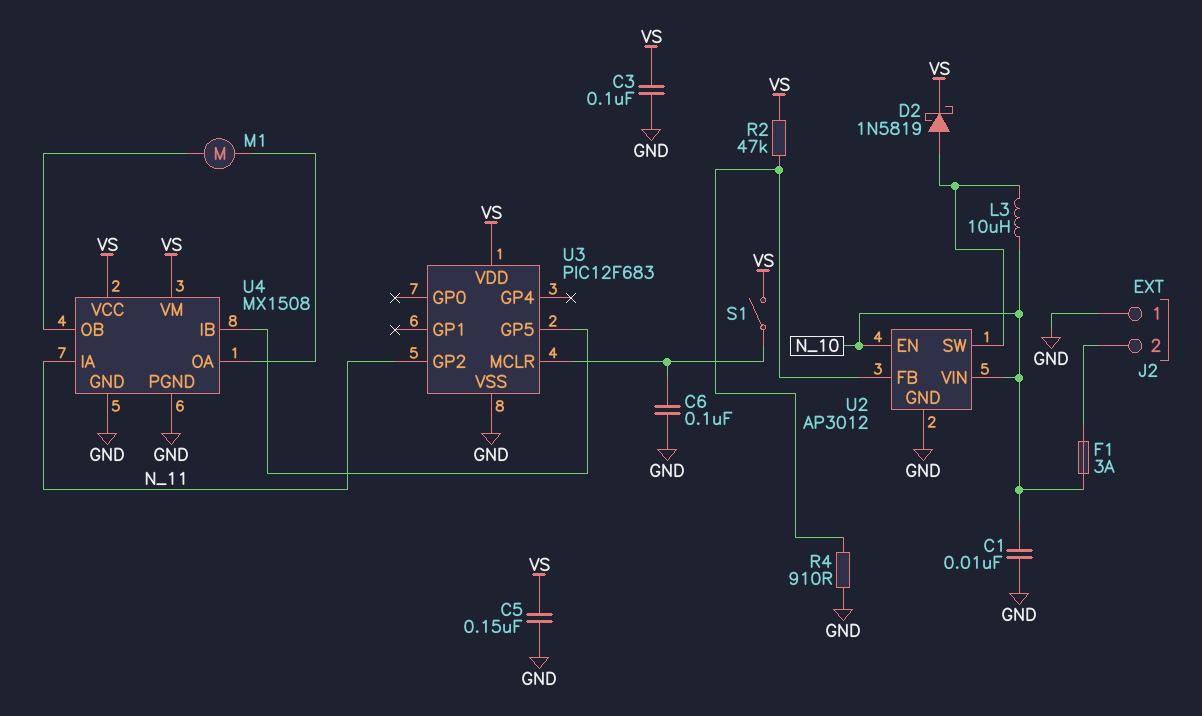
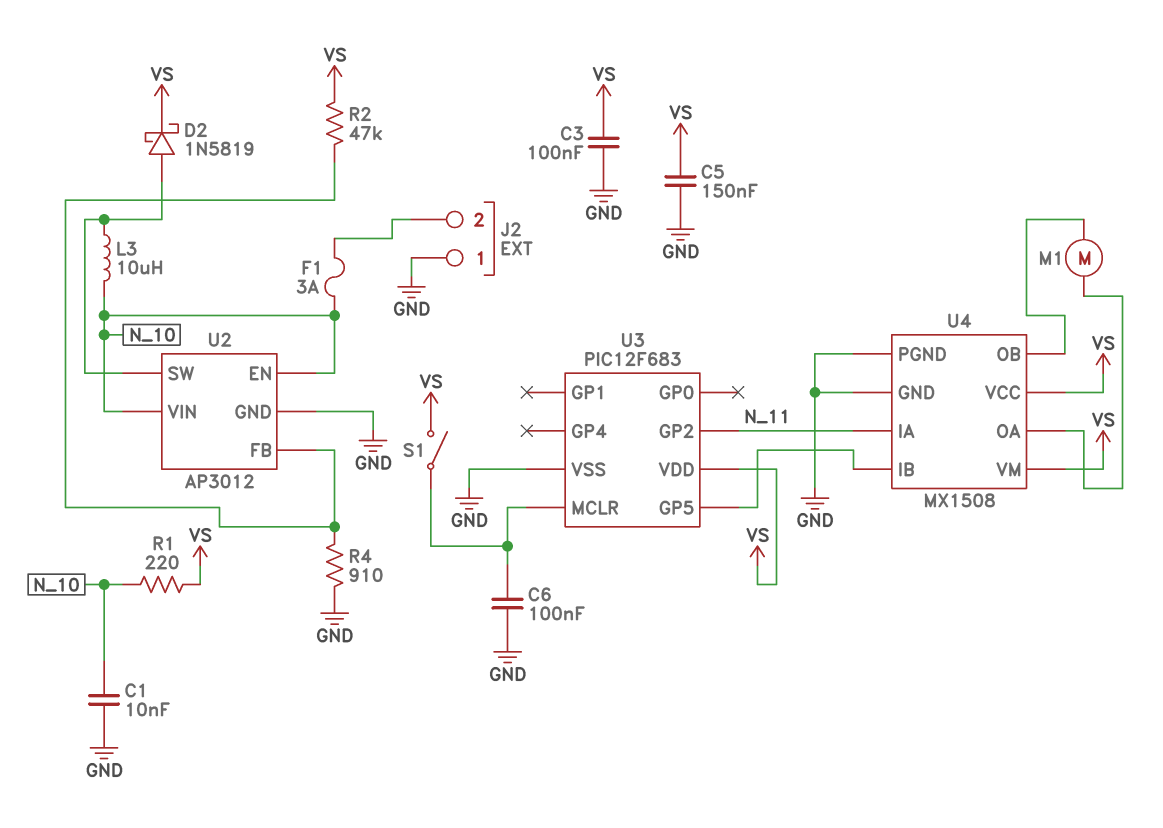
R1: none -> 220 (N_10, VS)

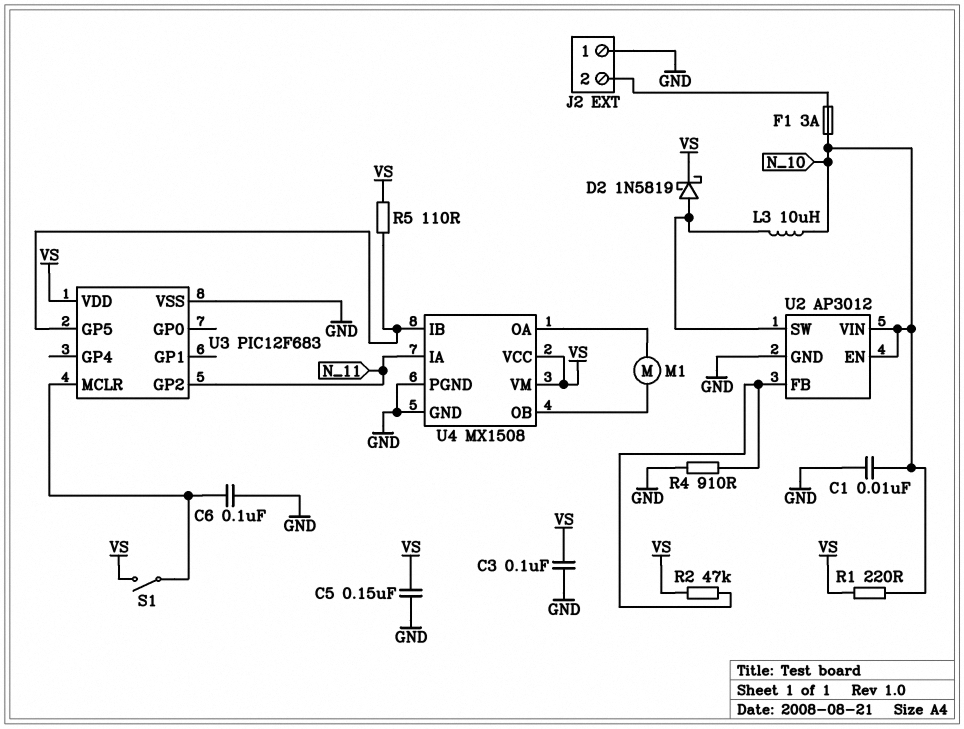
R5: none -> 110 (U3/GP5, VS)

